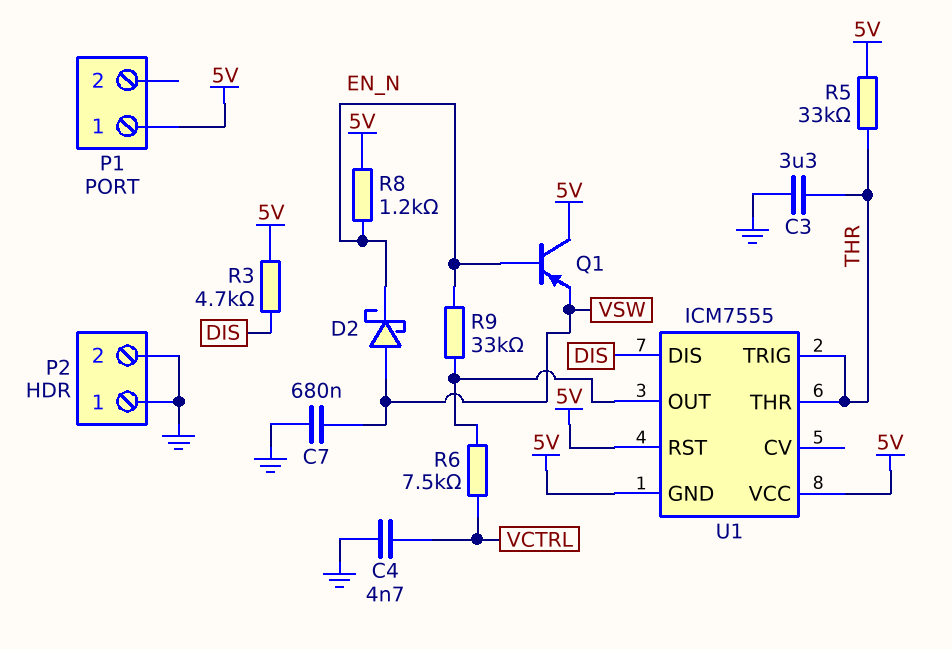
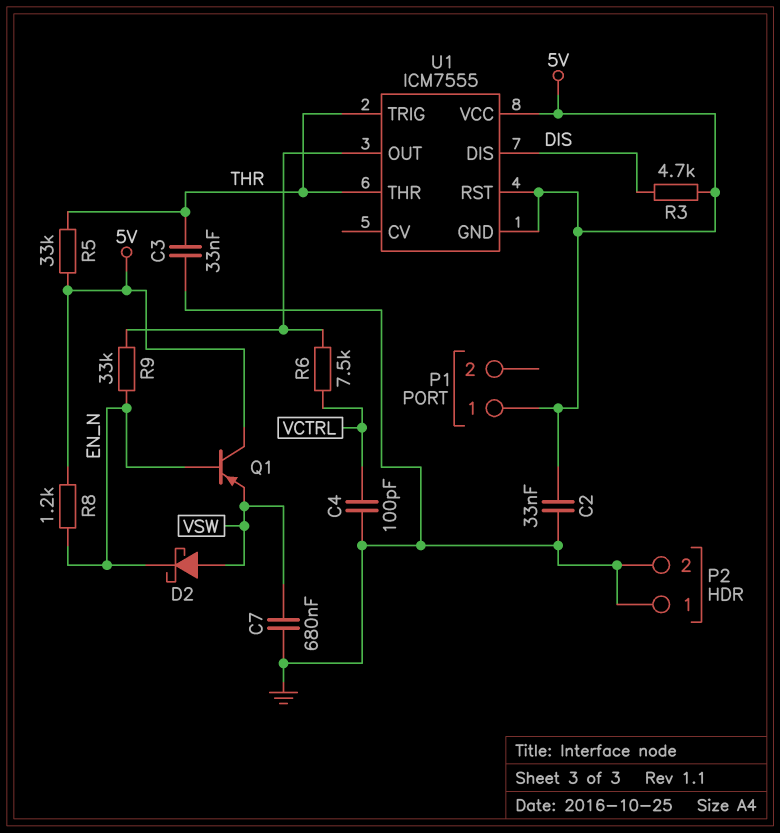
C2: none -> 33nF (5V, GND)
C3: 3.3uF (GND, THR) -> 33nF (GND, THR)
C4: 4.7nF (GND, VCTRL) -> 100pF (GND, VCTRL)

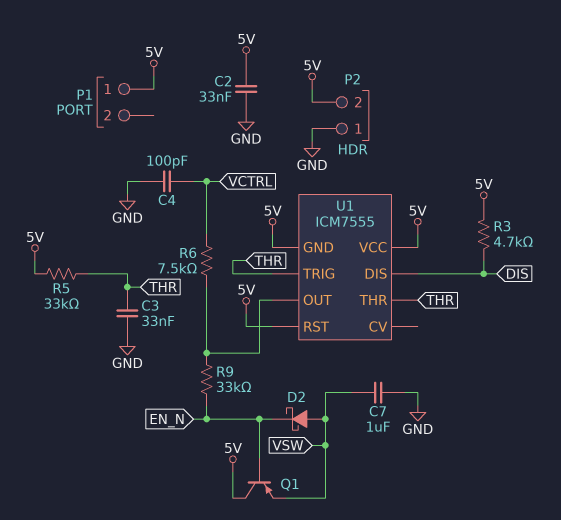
C7: 680nF (GND, VSW) -> 1uF (GND, VSW)
P2 pin 2: GND -> 5V
R8: 1.2k (5V, EN_N) -> none

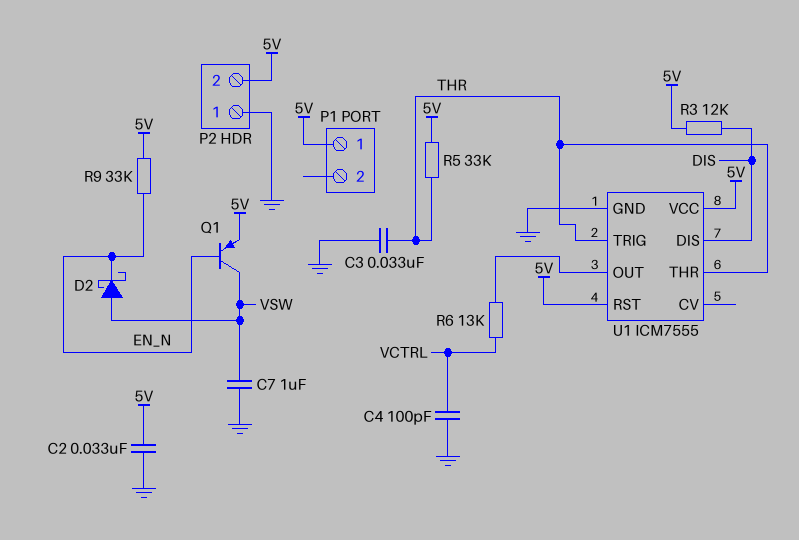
Q1: PNP (B EN_N, C 5V, E VSW) -> PNP (B EN_N, C VSW, E 5V)
R3: 4.7k (5V, DIS) -> 12k (5V, DIS)
R6: 7.5k (U1/OUT, VCTRL) -> 13k (U1/OUT, VCTRL)
R9: 33k (EN_N, U1/OUT) -> 33k (5V, EN_N)
U1 pin GND: 5V -> GND

